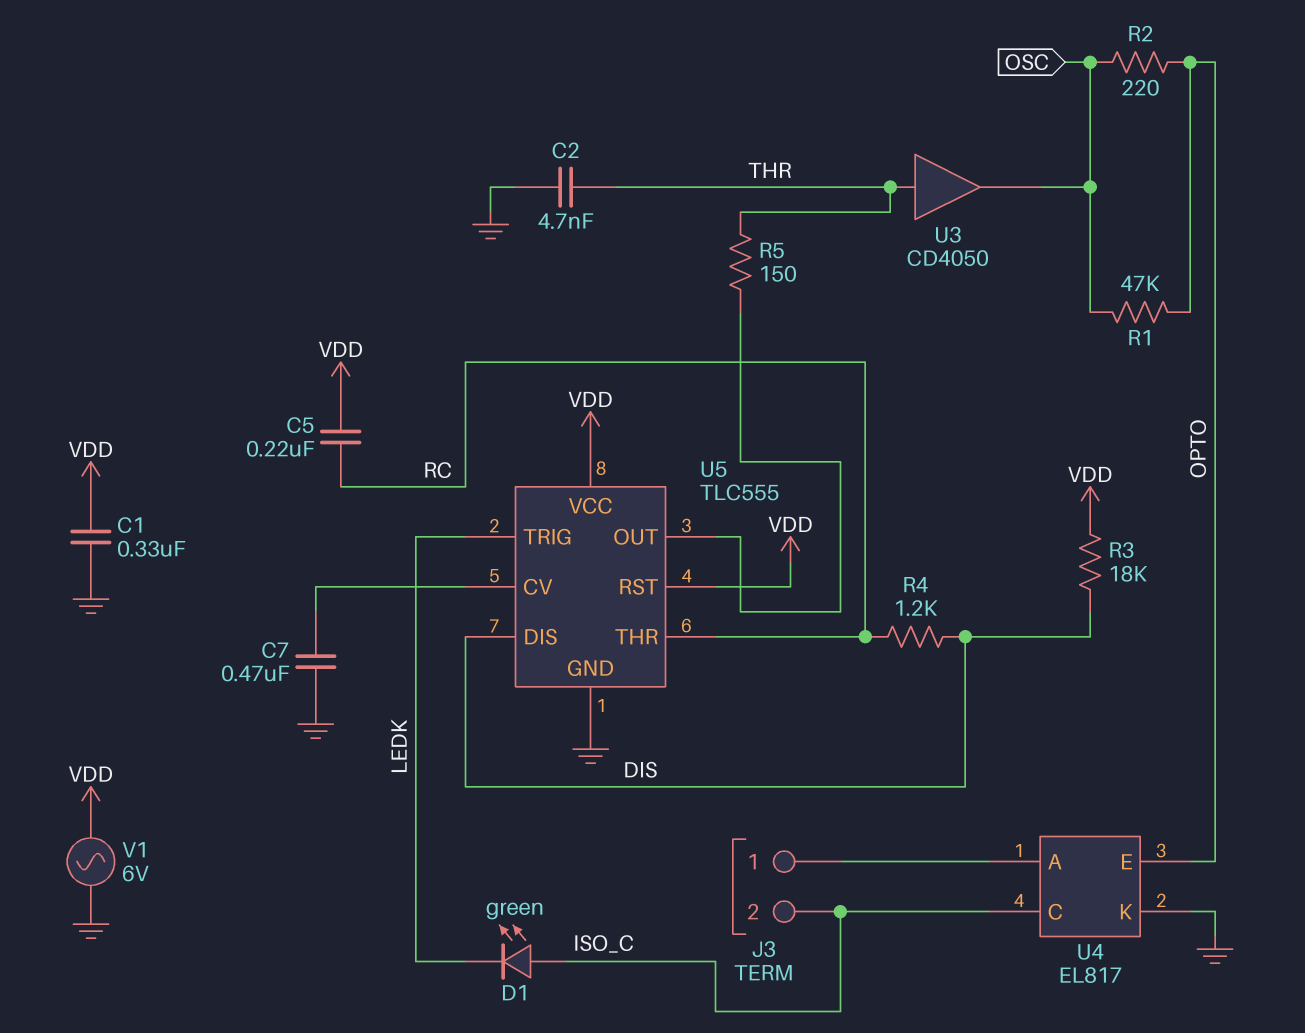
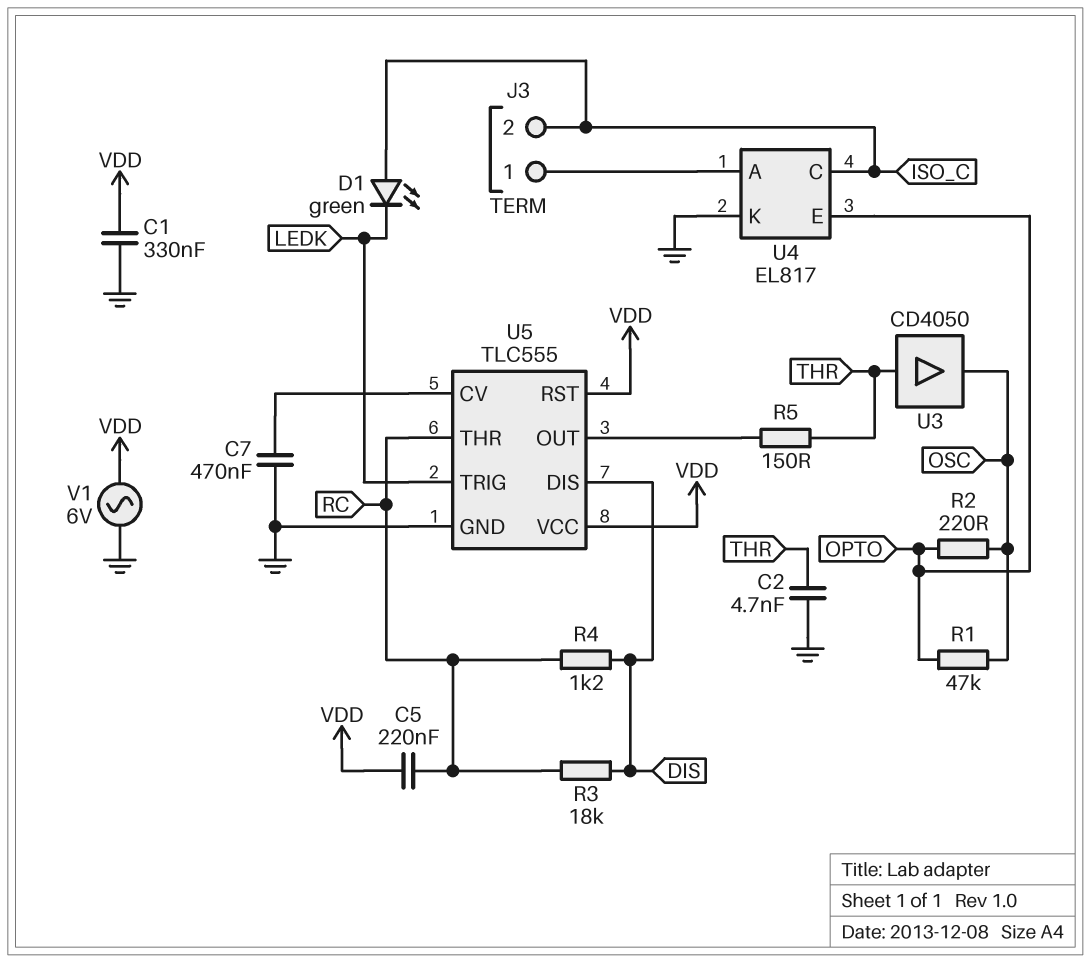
R3: 18k (DIS, VDD) -> 18k (DIS, RC)

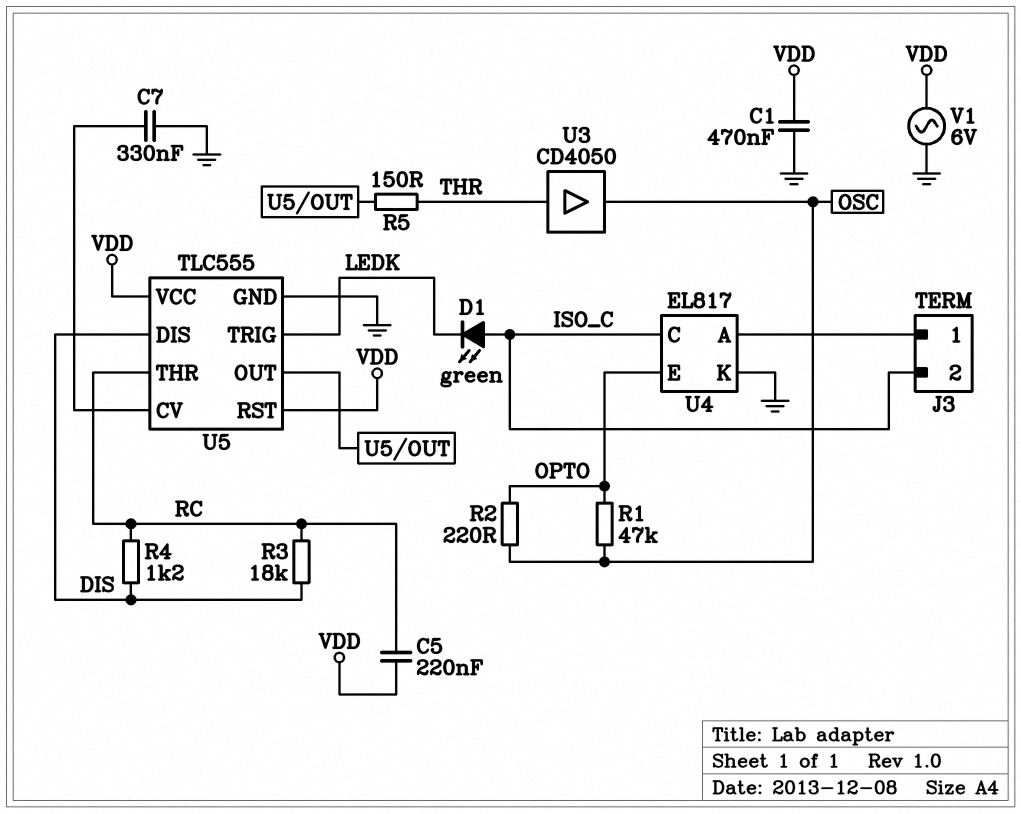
C1: 330nF (GND, VDD) -> 470nF (GND, VDD)
C2: 4.7nF (GND, THR) -> none
C7: 470nF (GND, U5/CV) -> 330nF (GND, U5/CV)

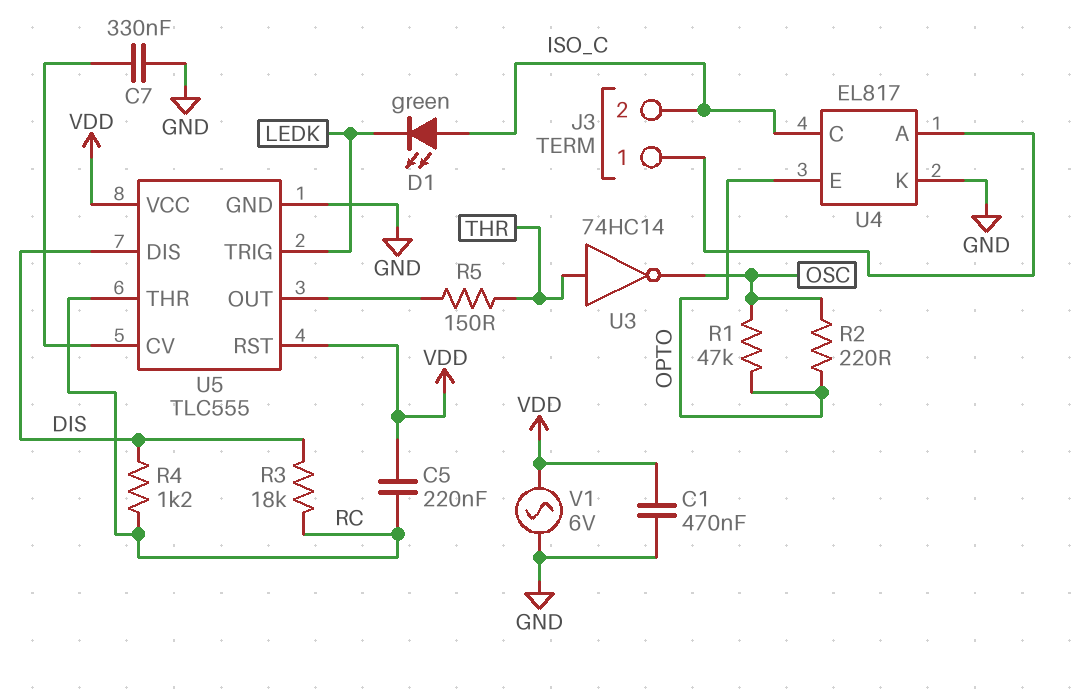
U3: buffer CD4050 (in THR, out OSC) -> NOT 74HC14 (in THR, out OSC)

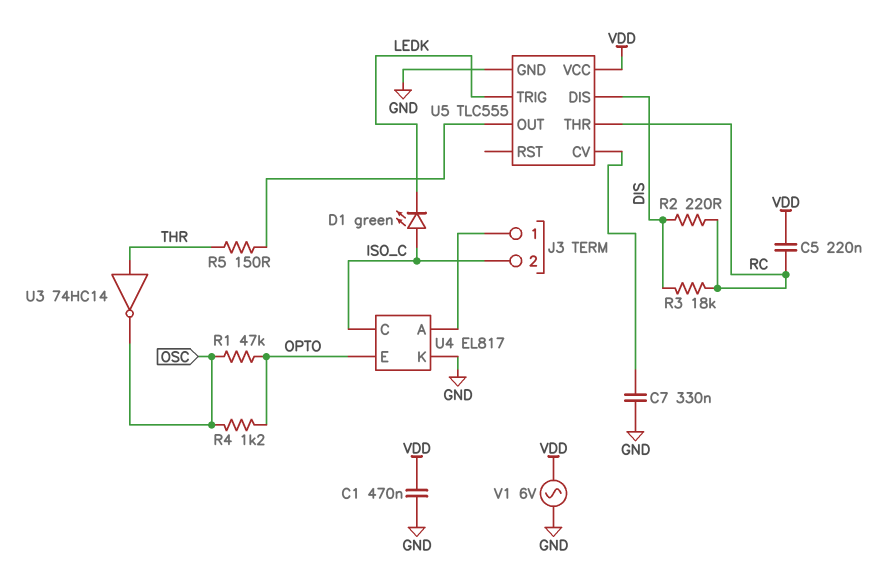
R2: 220 (OPTO, OSC) -> 220 (DIS, RC)
R4: 1.2k (DIS, RC) -> 1.2k (OPTO, OSC)
U5 pin RST: VDD -> none

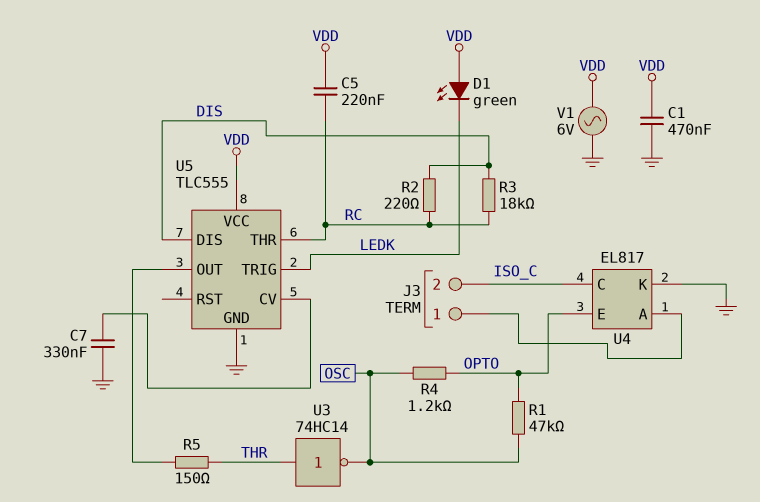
D1: LED green (A ISO_C, K LEDK) -> LED green (A VDD, K LEDK)

